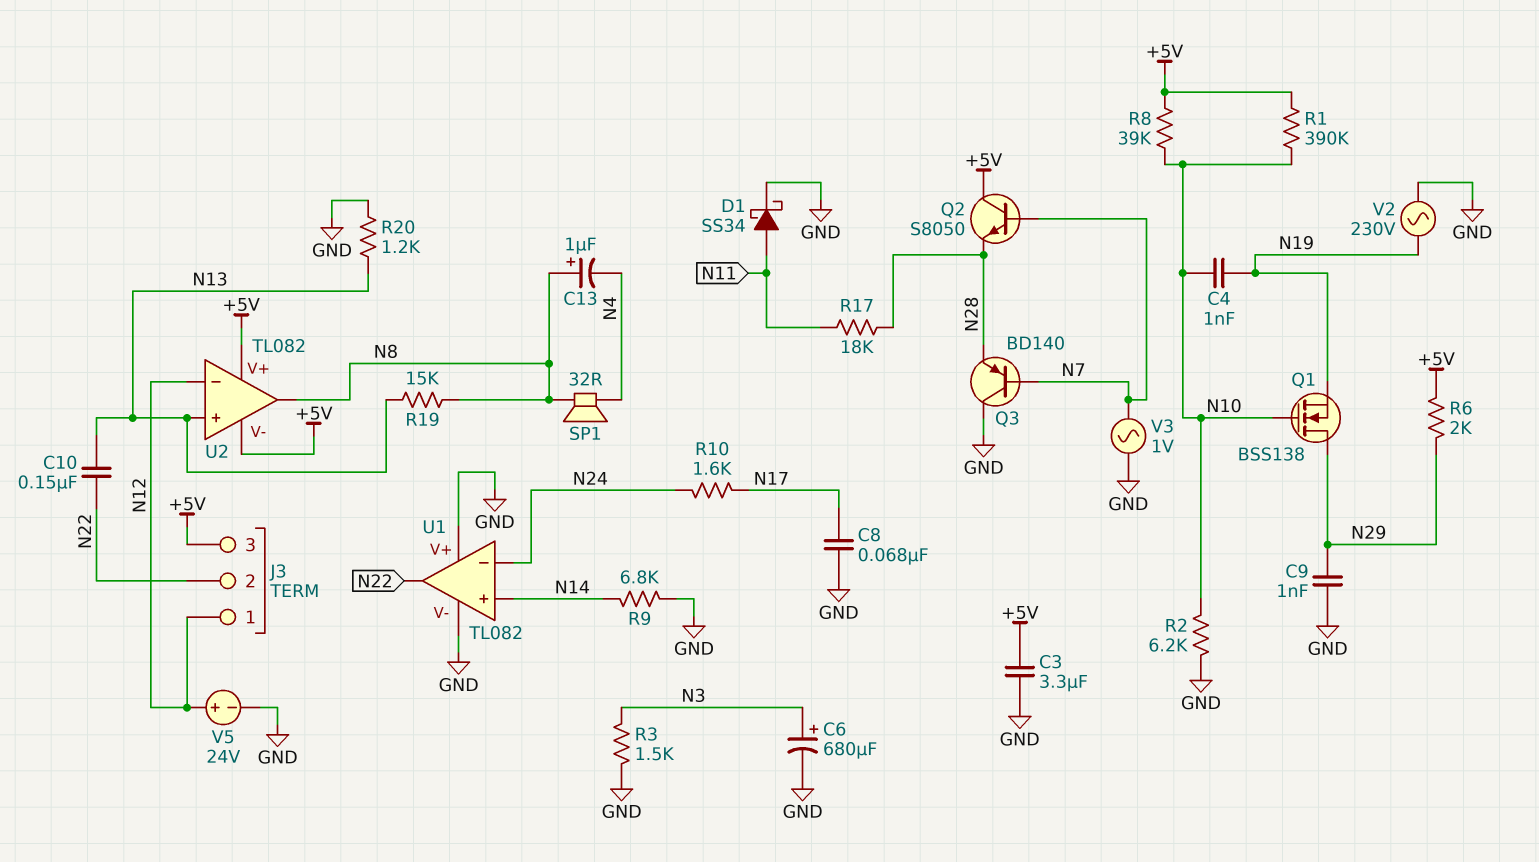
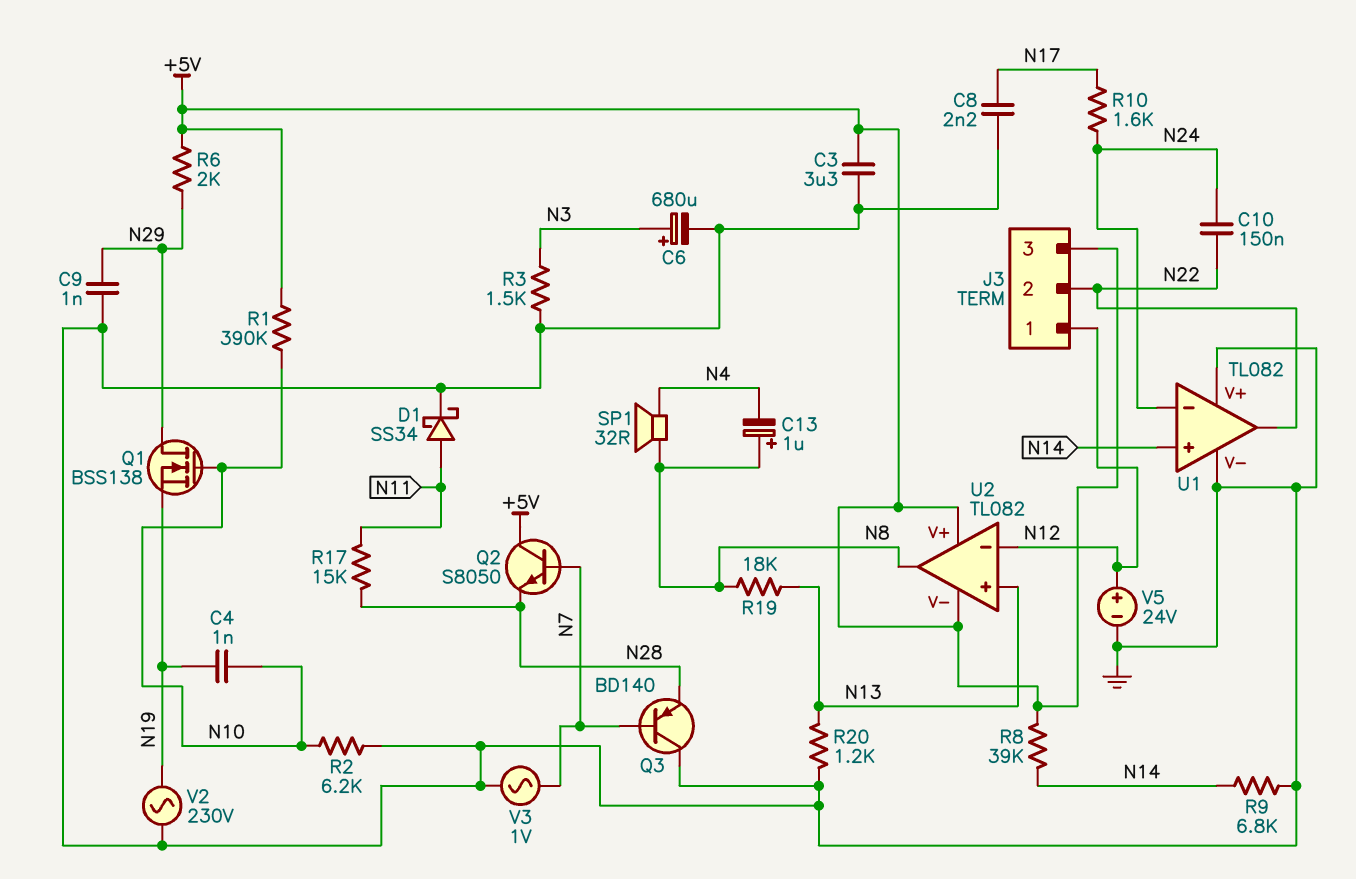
C8: 68nF (GND, N17) -> 2.2nF (GND, N17)
C10: 150nF (N13, N22) -> 150nF (N22, N24)
R8: 39k (+5V, N10) -> 39k (+5V, N14)
R17: 18k (N11, N28) -> 15k (N11, N28)
R19: 15k (N8, N13) -> 18k (N8, N13)

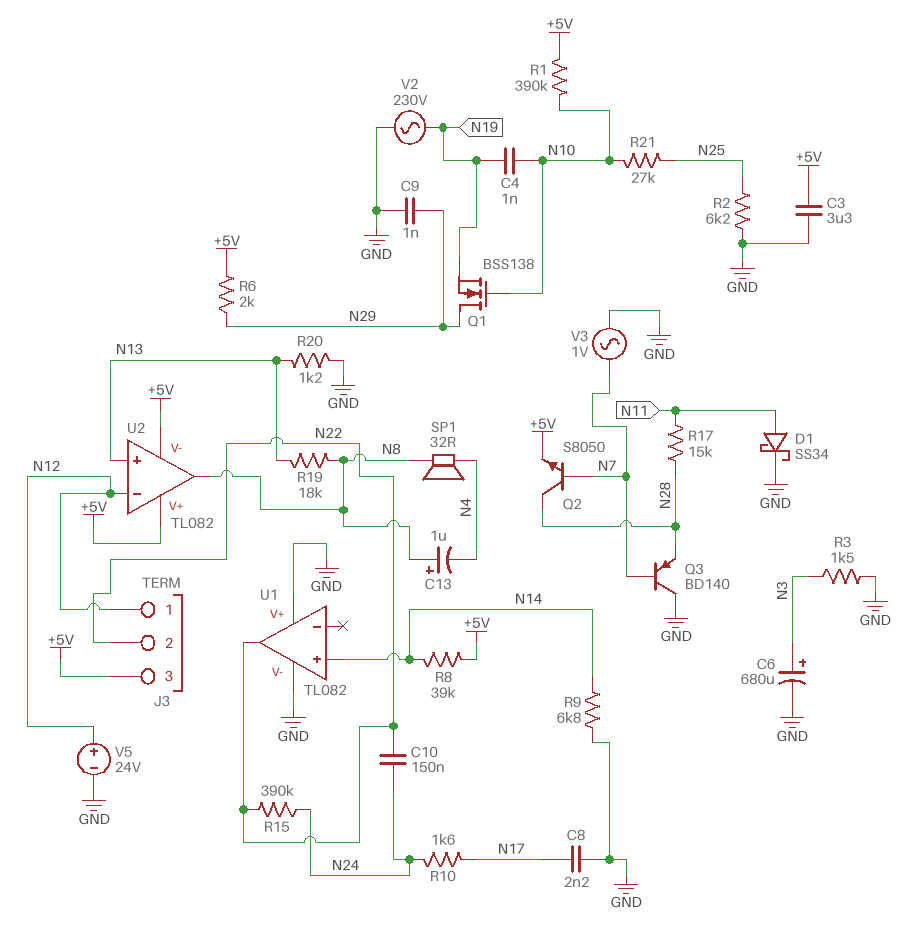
Q2: NPN S8050 (B N7, C +5V, E N28) -> NPN S8050 (B N7, C N28, E +5V)
R2: 6.2k (GND, N10) -> 6.2k (GND, N25)
R15: none -> 390k (N22, N24)
R21: none -> 27k (N10, N25)
U1 pin in-: N24 -> none

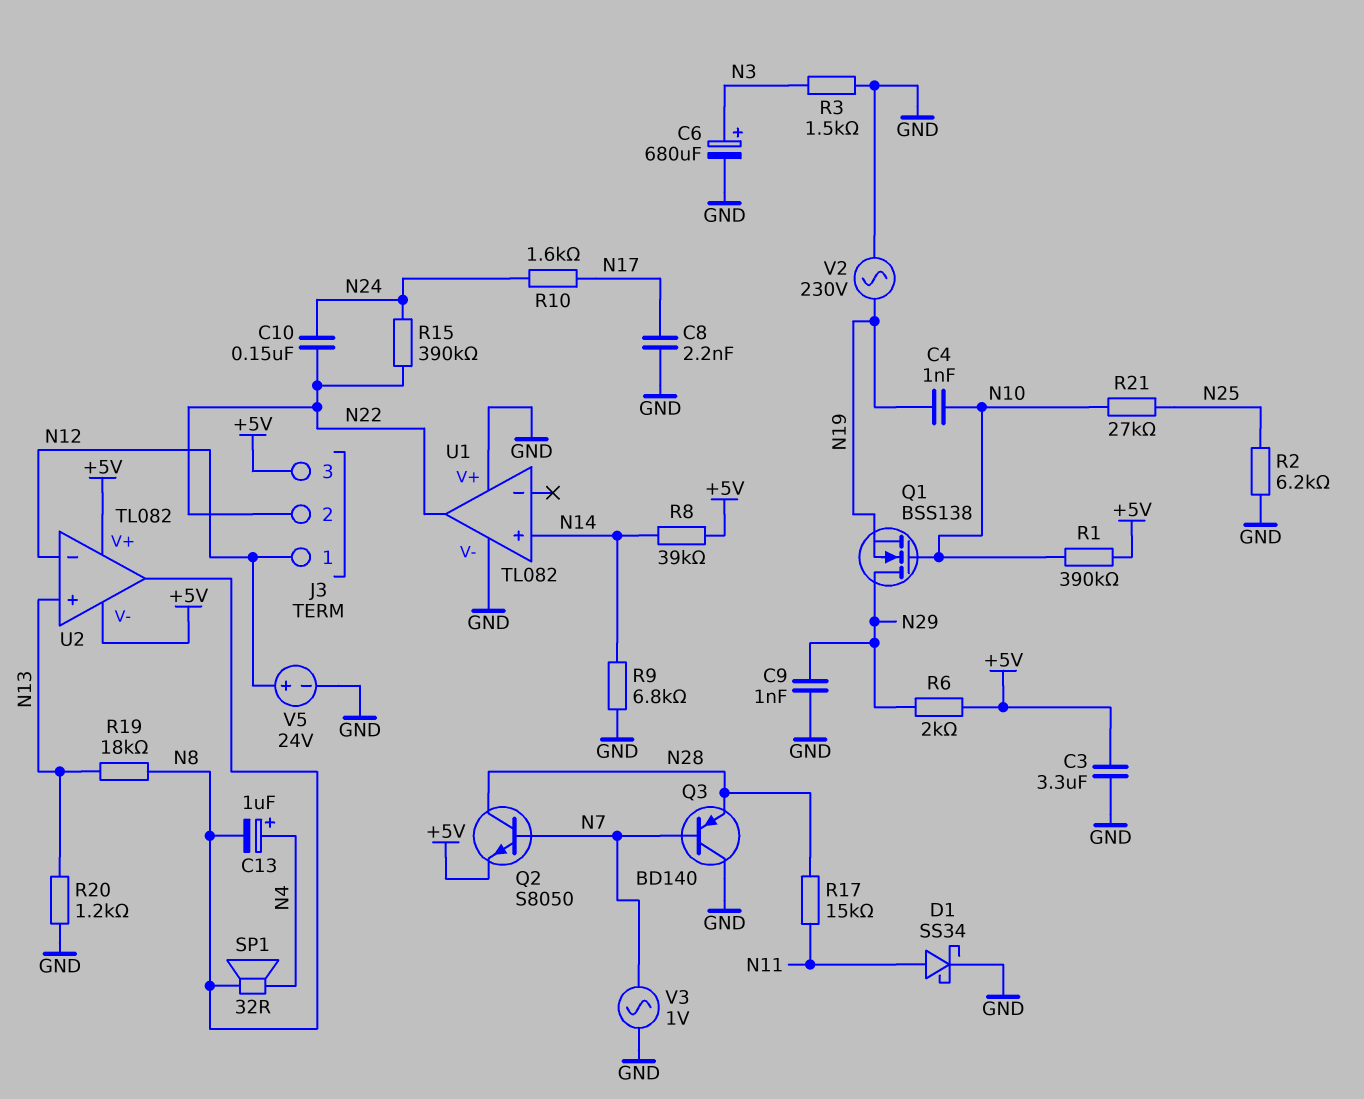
C13: 1uF (plus N8, minus N4) -> 1uF (plus N4, minus N8)

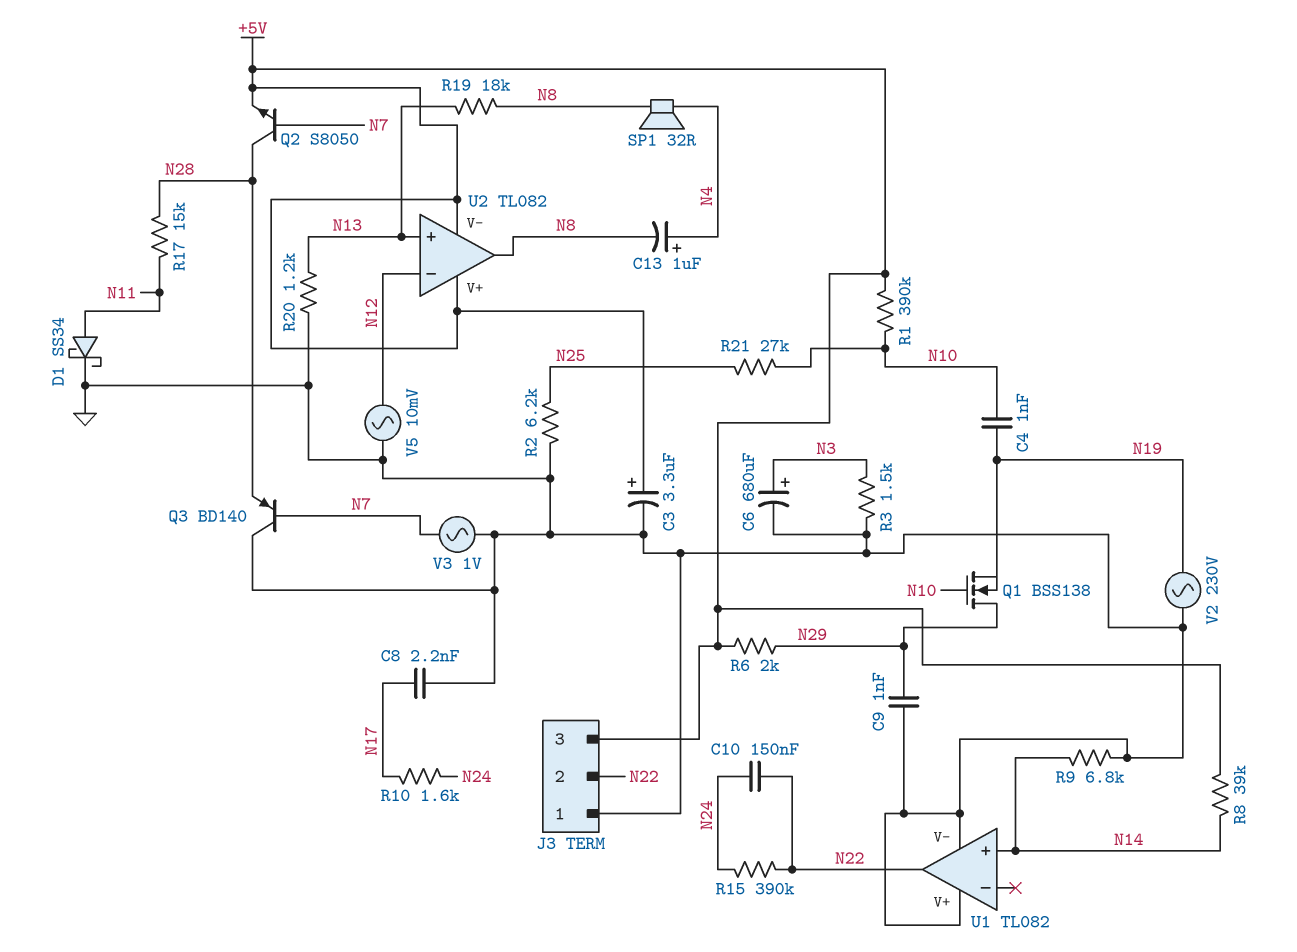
C3: 3.3uF (+5V, GND) -> 3.3uF (plus +5V, minus GND)
J3 pin 1: N12 -> GND
V5: 24V (plus N12, minus GND) -> AC 10mV (GND, N12)

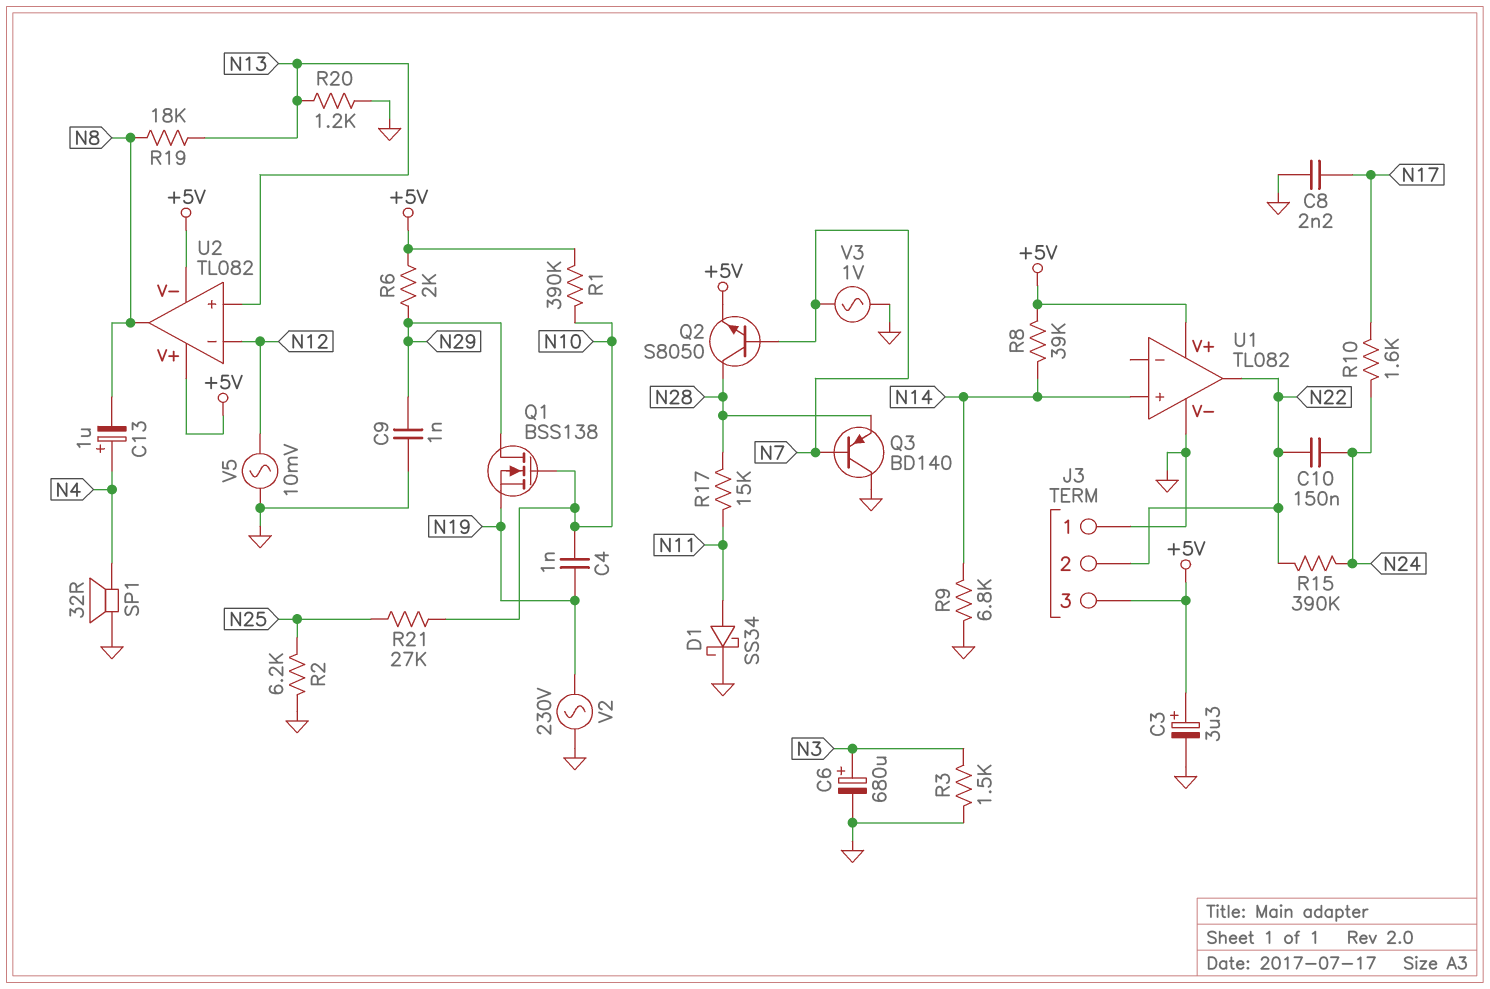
SP1: speaker 32R (N4, N8) -> speaker 32R (GND, N4)
U1 pin V+: GND -> +5V

